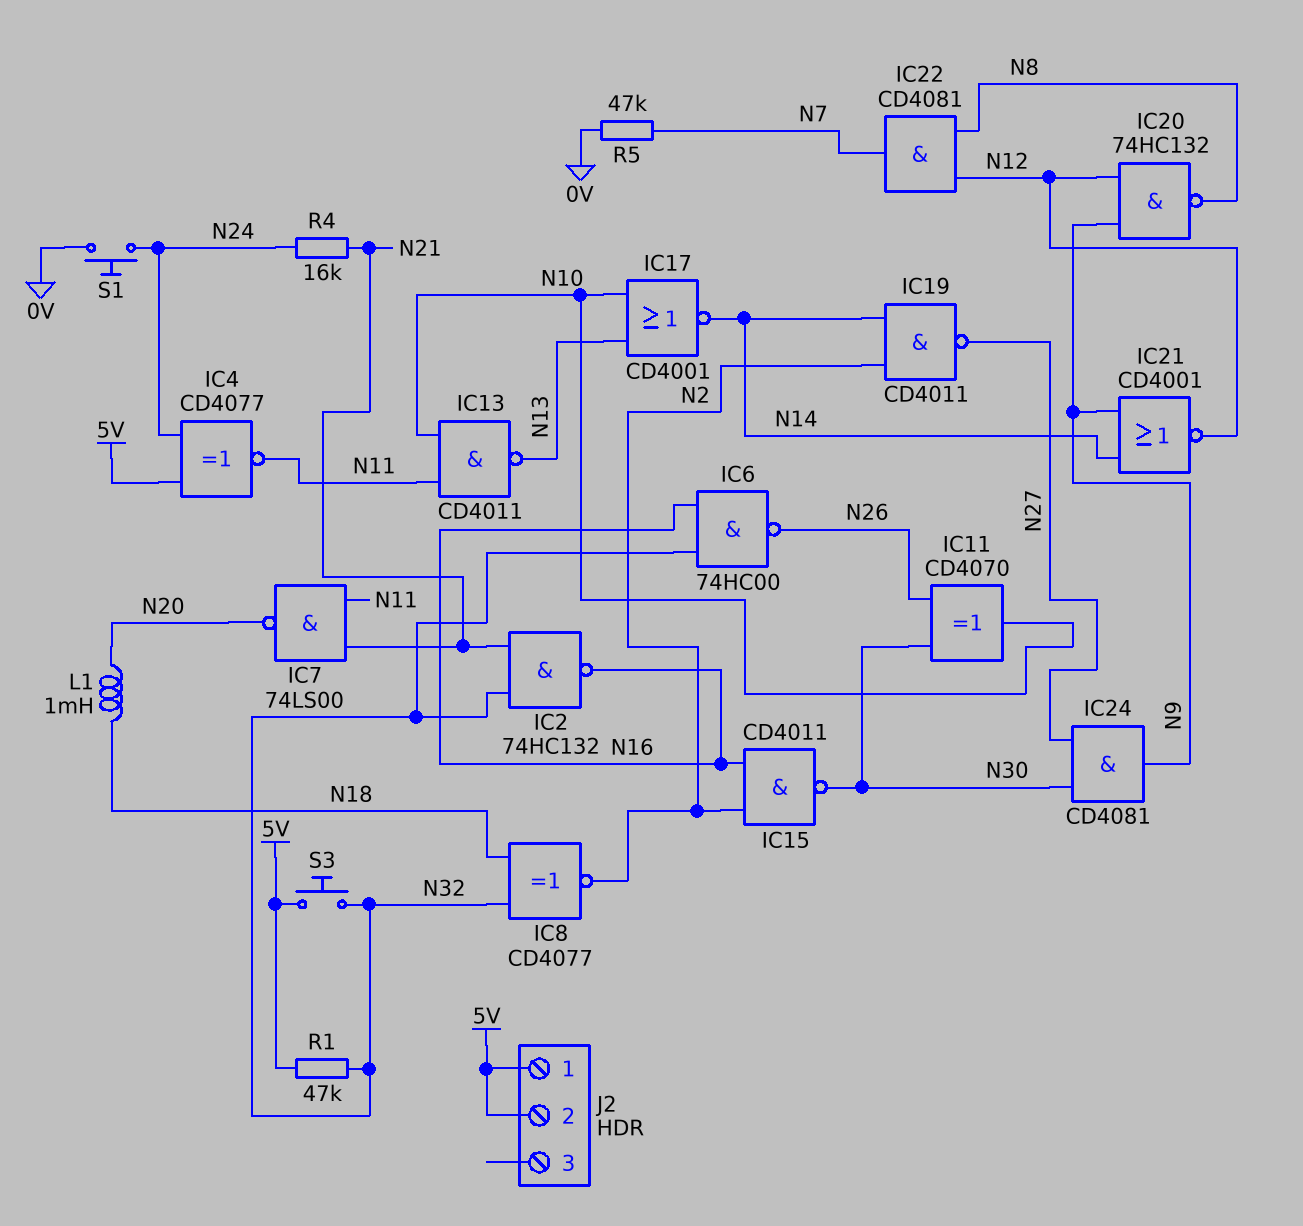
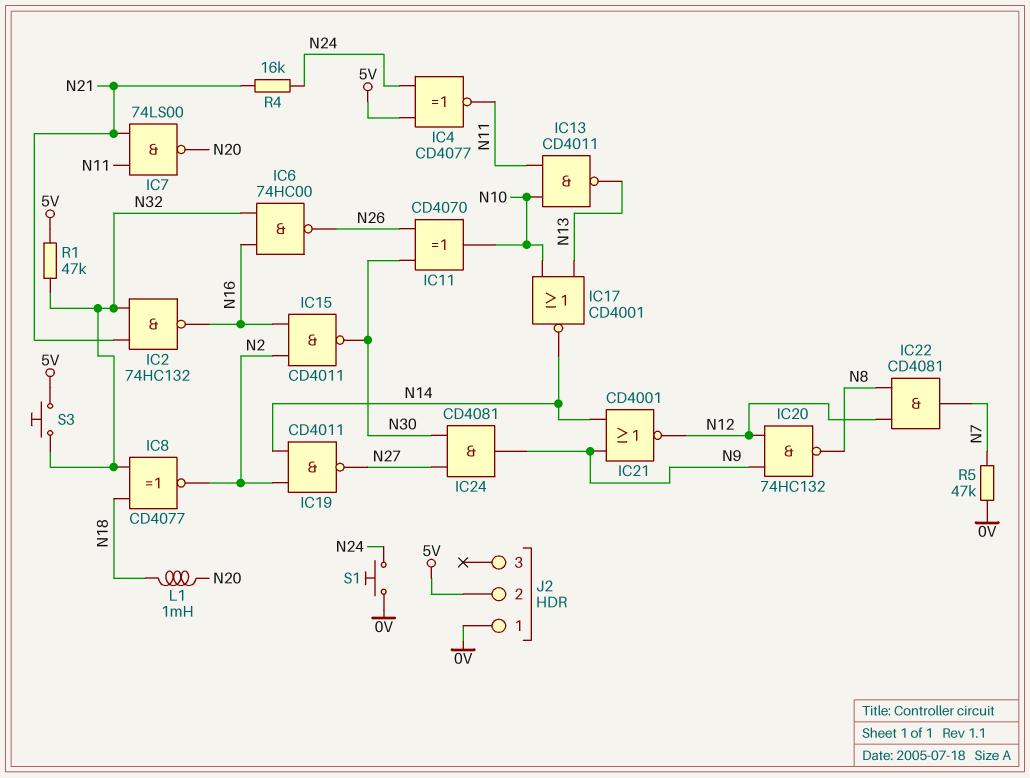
J2 pin 1: 5V -> 0V

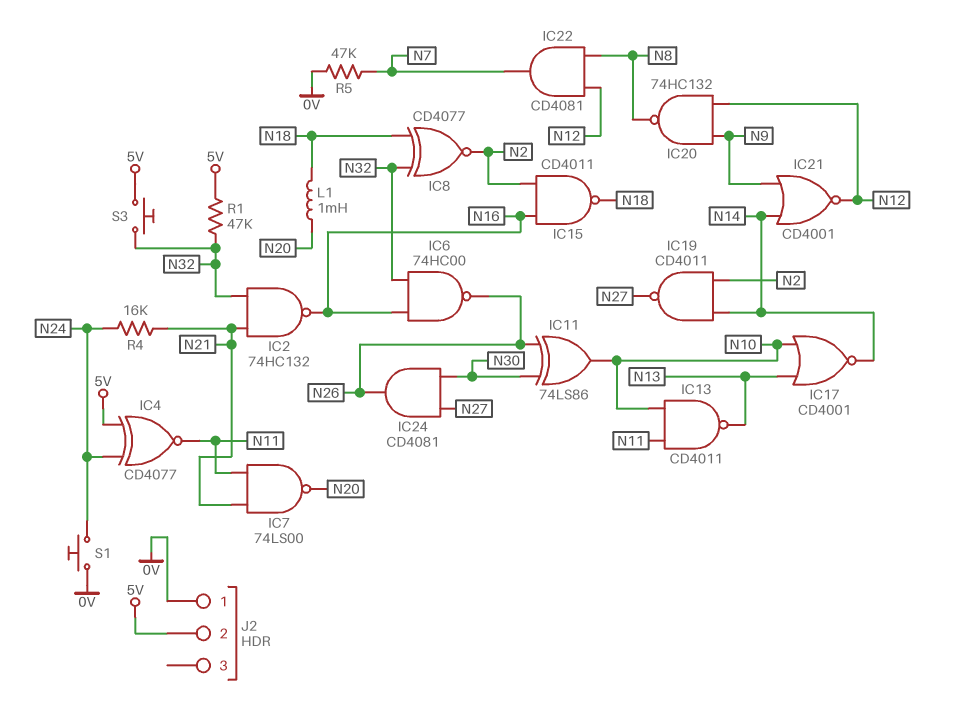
IC11: XOR CD4070 (in N26, in N30, out N10) -> XOR 74LS86 (in N26, in N30, out N10)
IC15: NAND CD4011 (in N2, in N16, out N30) -> NAND CD4011 (in N2, in N16, out N18)
IC24: AND CD4081 (in N27, in N30, out N9) -> AND CD4081 (in N27, in N30, out N26)

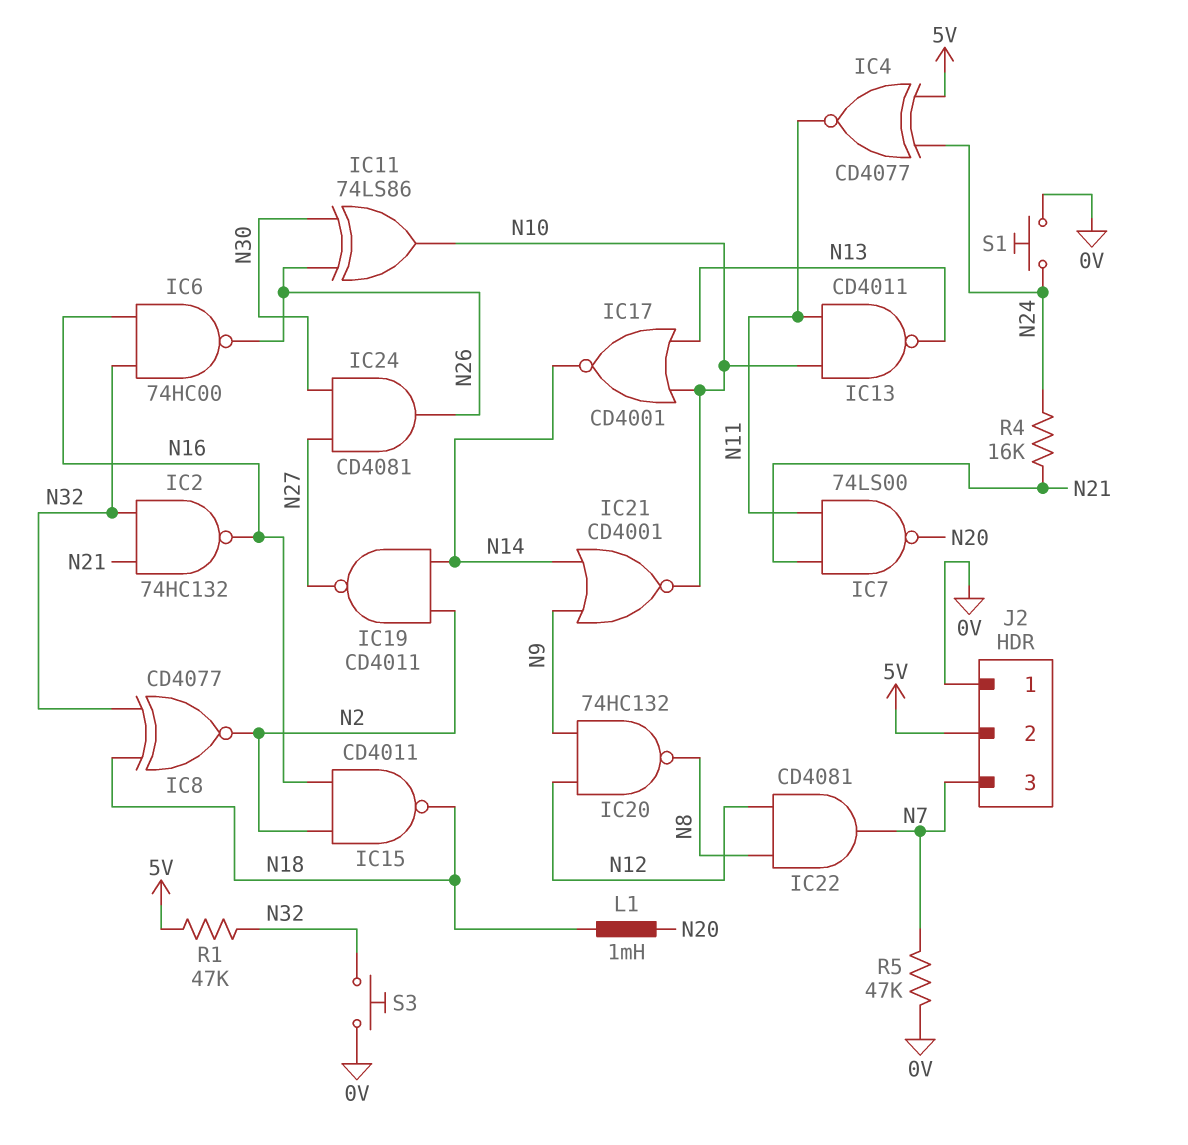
IC21: NOR CD4001 (in N9, in N14, out N12) -> NOR CD4001 (in N9, in N14, out N10)
J2 pin 3: none -> N7
S3: button (5V, N32) -> button (0V, N32)

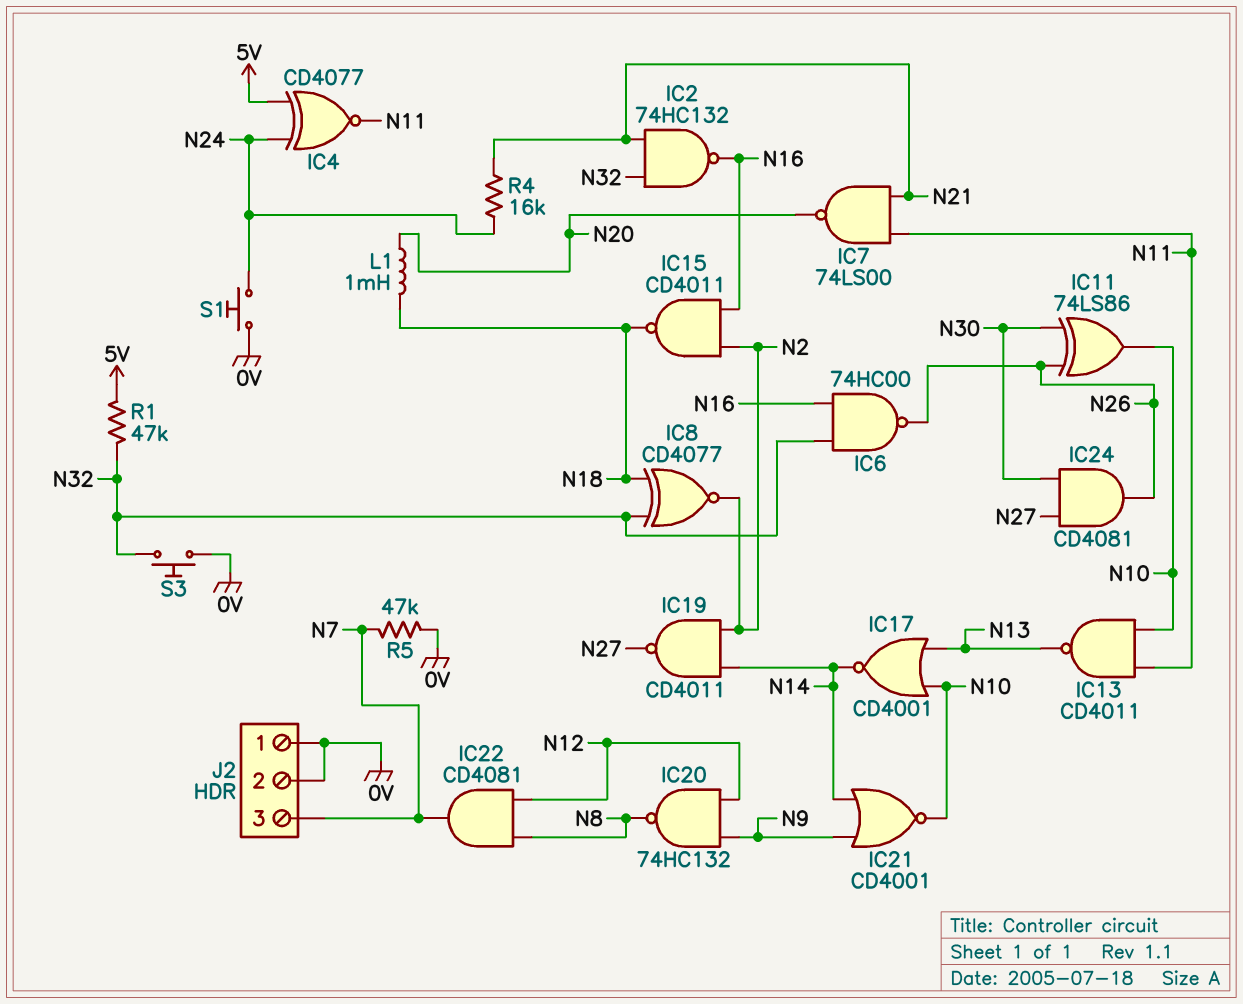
J2 pin 2: 5V -> 0V

